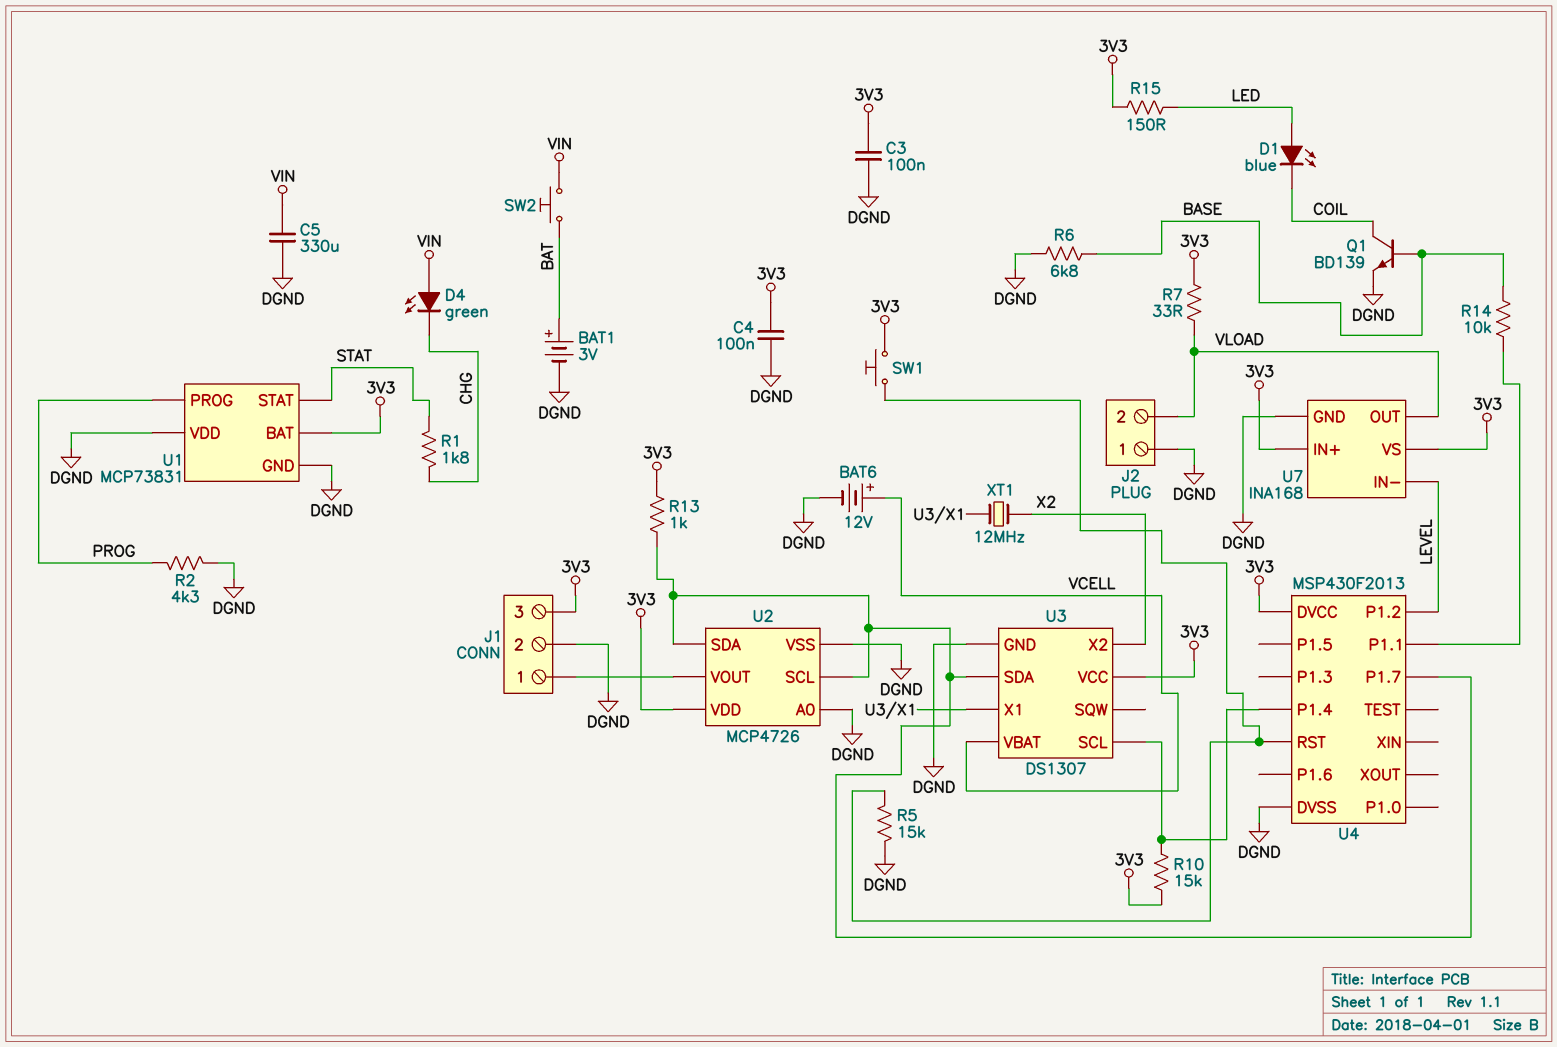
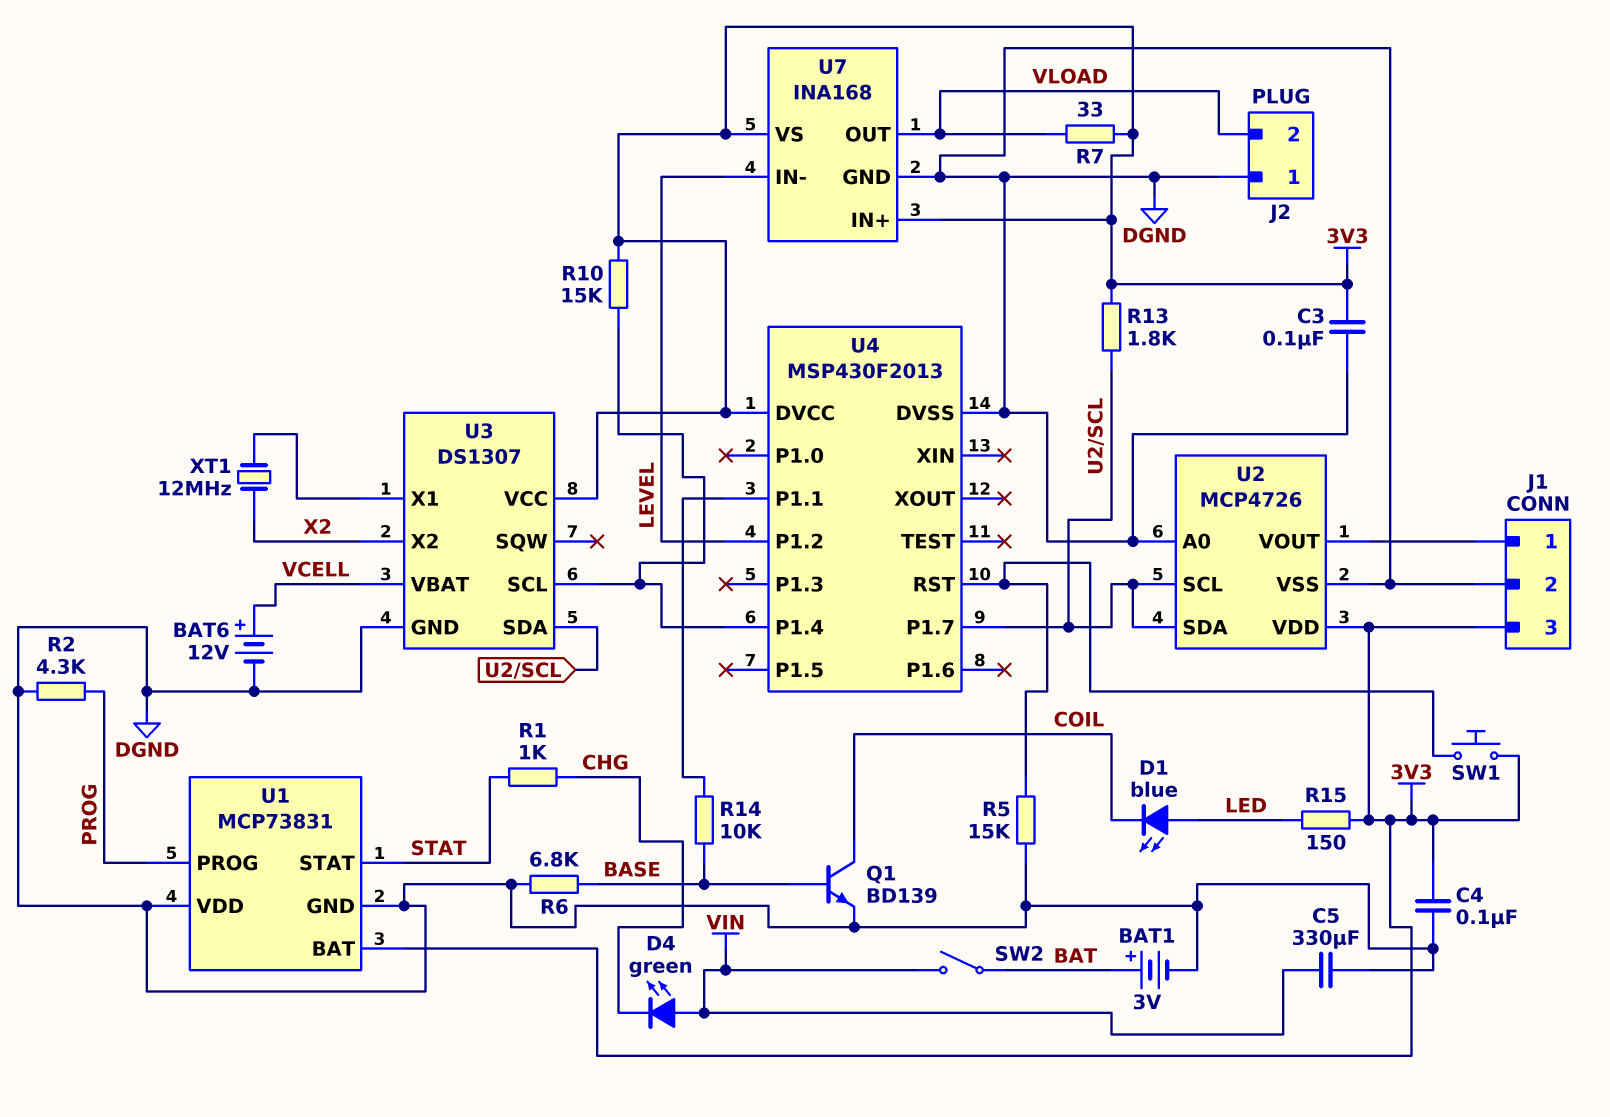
R1: 1.8k (CHG, STAT) -> 1k (CHG, STAT)
R13: 1k (3V3, U2/SCL) -> 1.8k (3V3, U2/SCL)
SW2: button (BAT, VIN) -> switch (BAT, VIN)

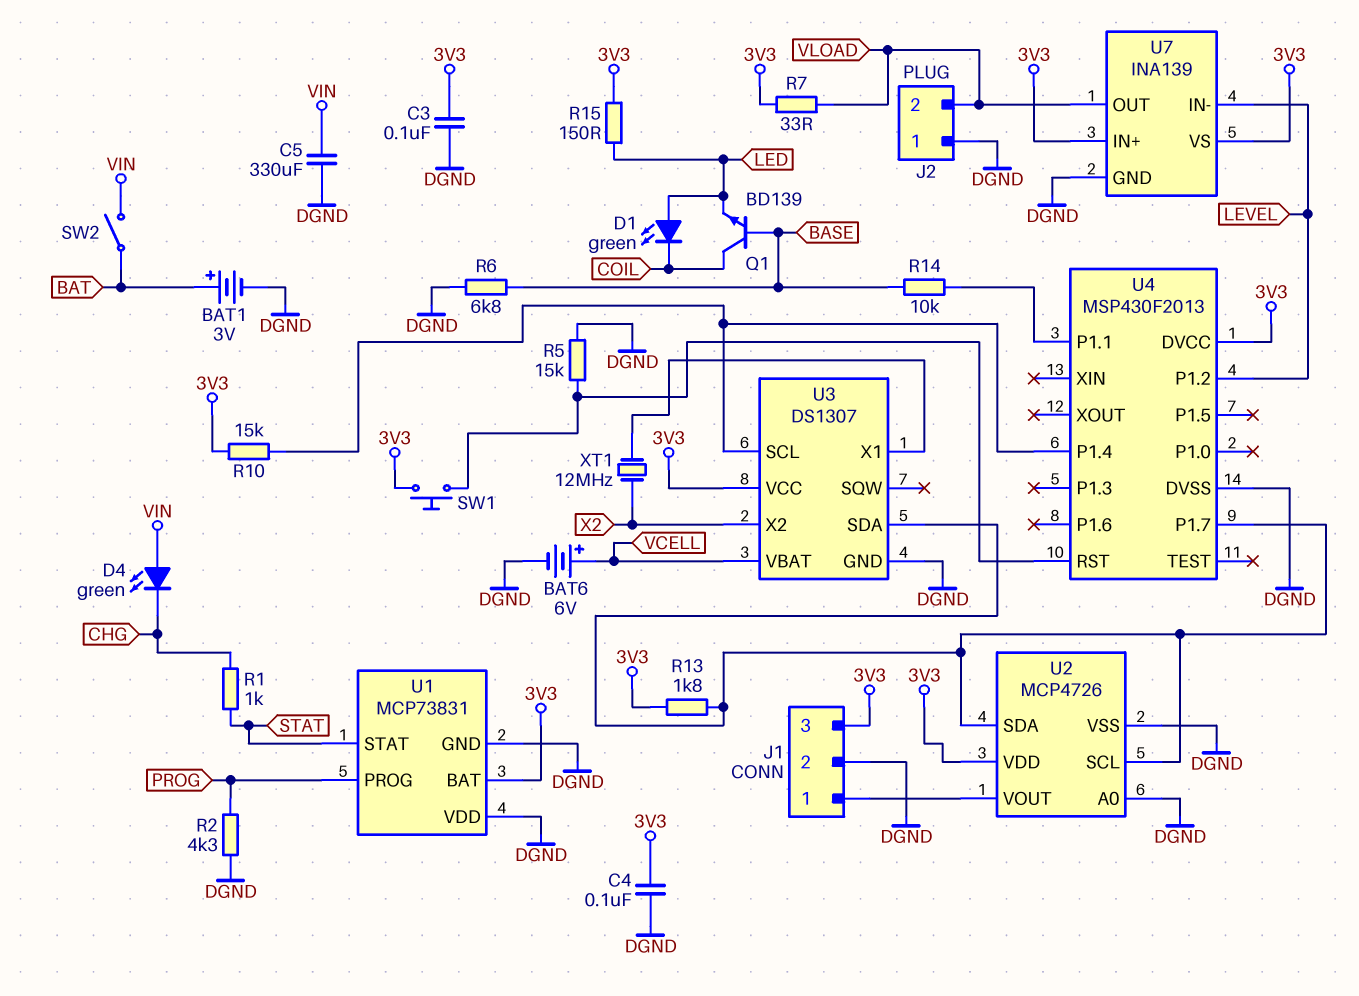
BAT6: 12V (plus VCELL, minus DGND) -> 6V (plus VCELL, minus DGND)
D1: LED blue (A LED, K COIL) -> LED green (A LED, K COIL)
Q1: NPN BD139 (B BASE, C COIL, E DGND) -> NPN BD139 (B BASE, C COIL, E LED)
U7: INA168 -> INA139

